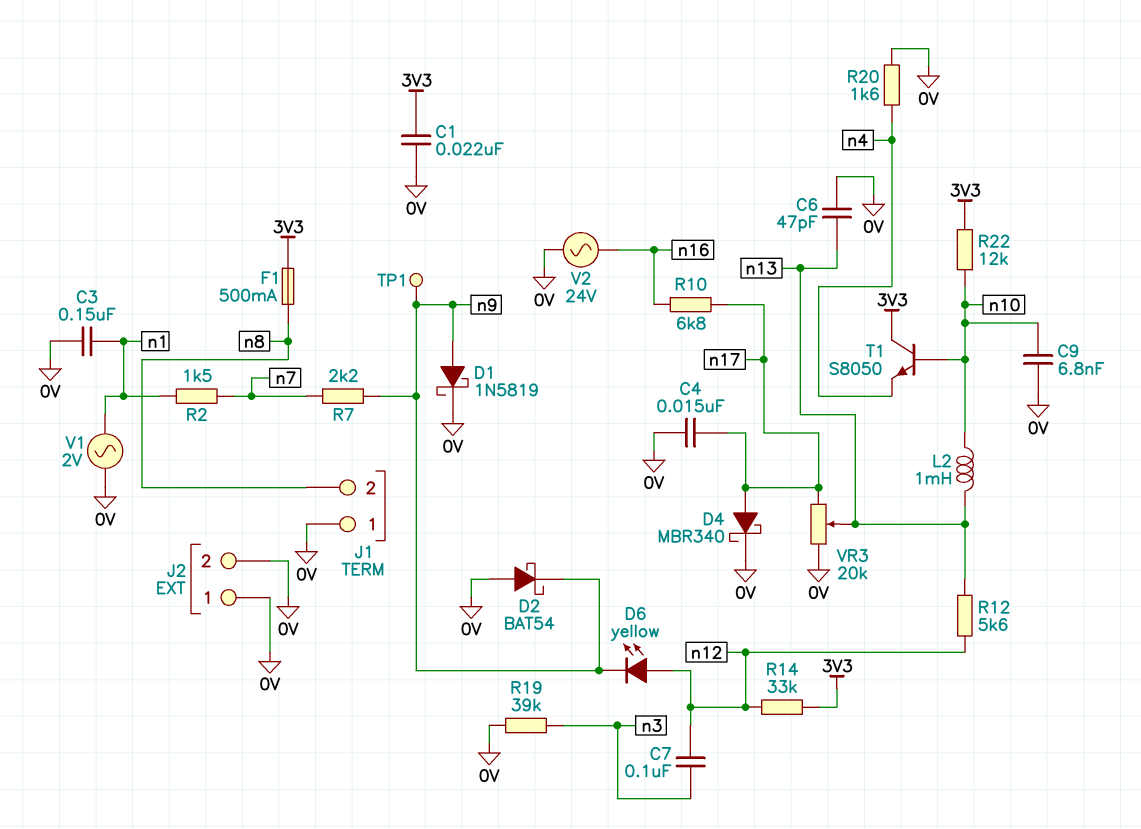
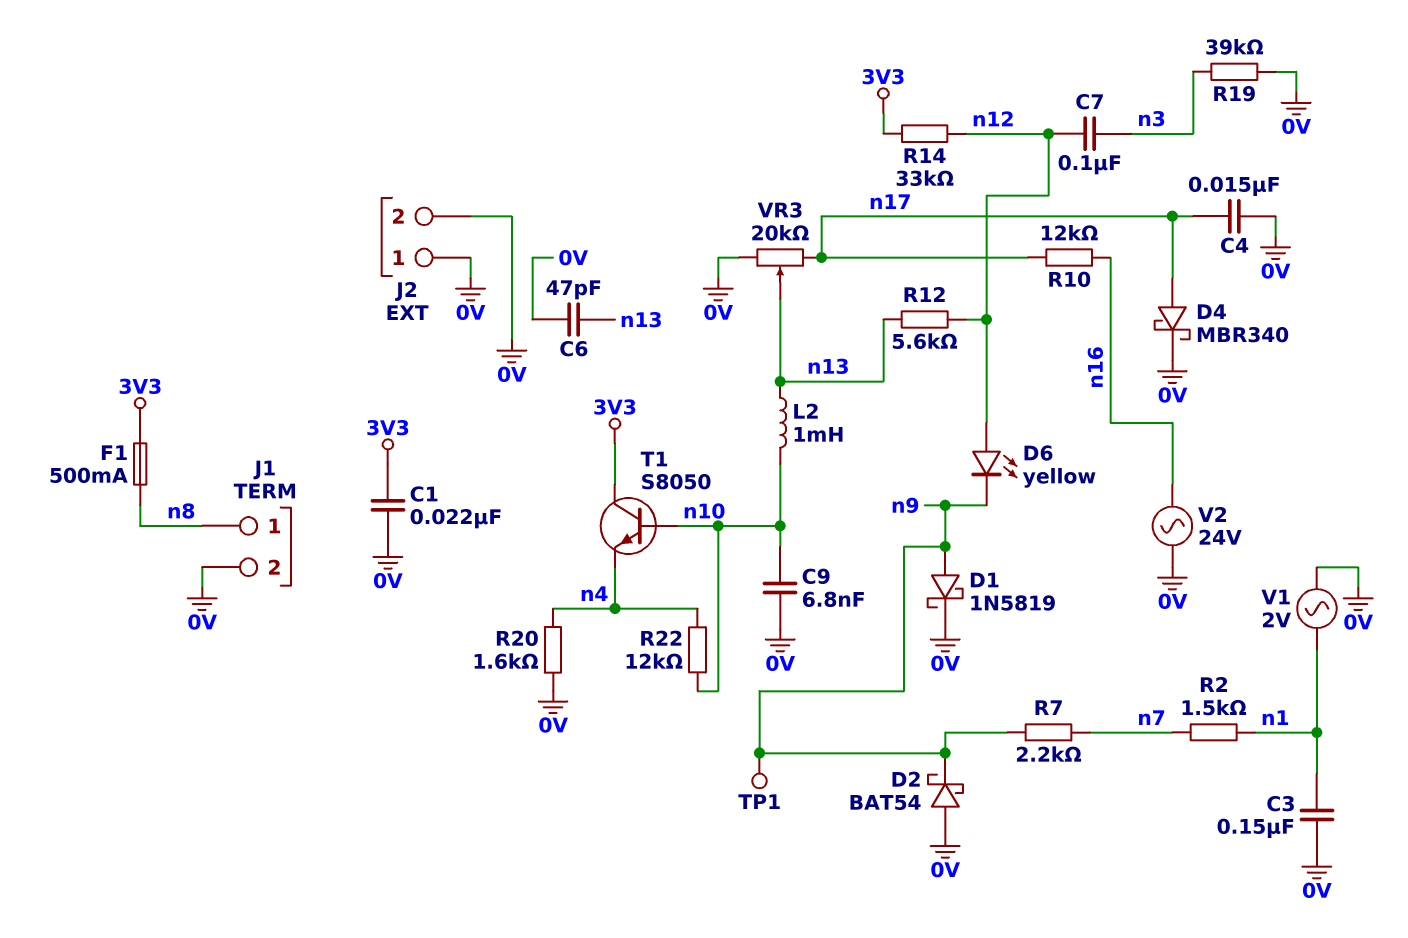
J1 pin 1: 0V -> n8
J1 pin 2: n8 -> 0V
R10: 6.8k (n16, n17) -> 12k (n16, n17)
R22: 12k (3V3, n10) -> 12k (n4, n10)

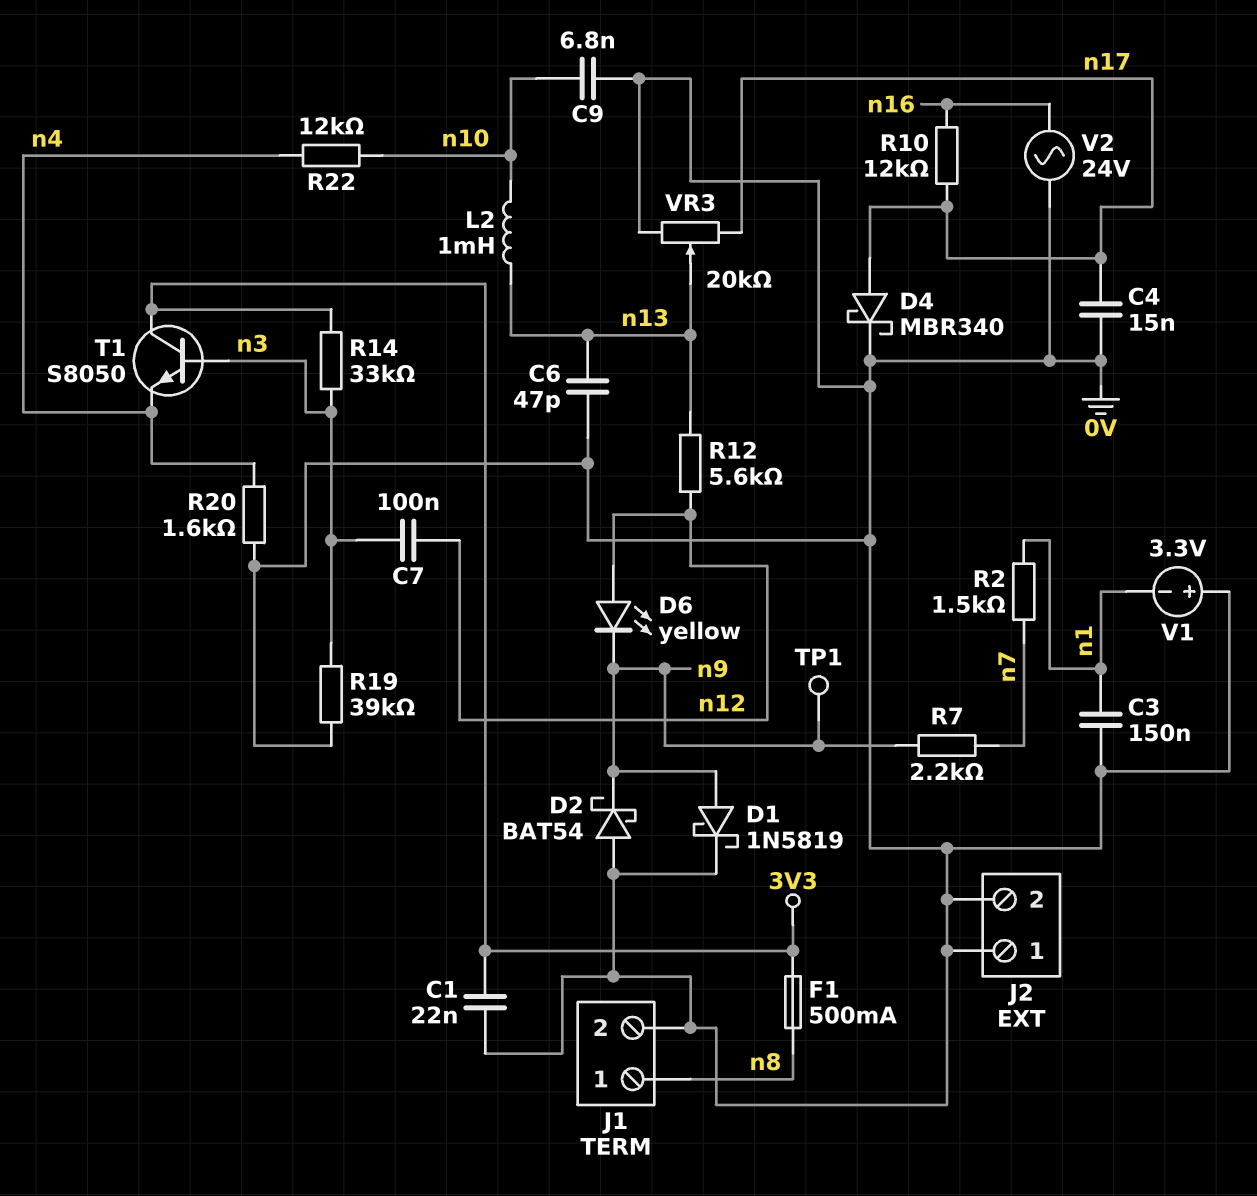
R14: 33k (3V3, n12) -> 33k (3V3, n3)
T1: NPN S8050 (B n10, C 3V3, E n4) -> NPN S8050 (B n3, C 3V3, E n4)
V1: AC 2V (0V, n1) -> 3.3V (plus 0V, minus n1)

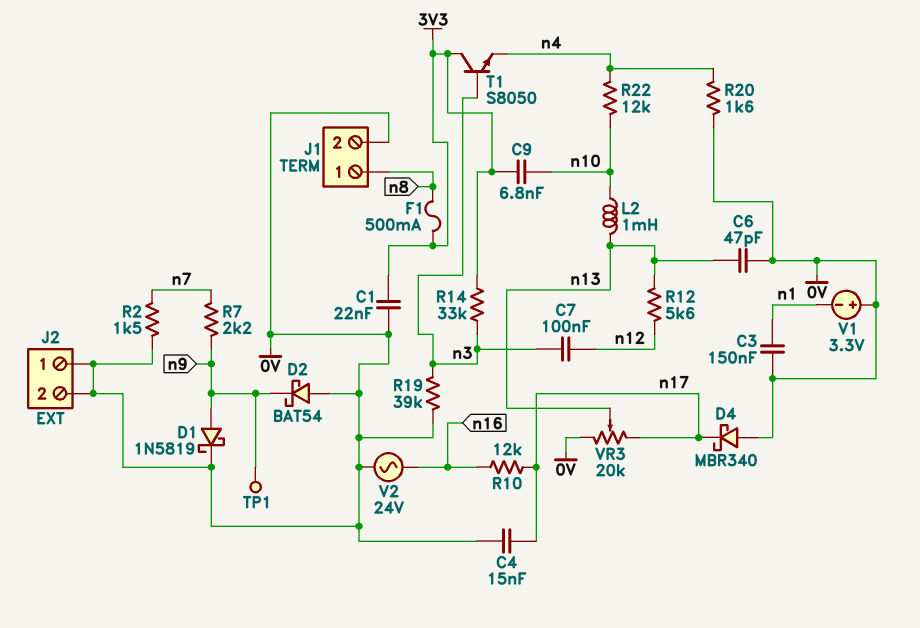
C9: 6.8nF (0V, n10) -> 6.8nF (3V3, n10)
D4: schottky MBR340 (A n17, K 0V) -> schottky MBR340 (A 0V, K n17)
D6: LED yellow (A n12, K n9) -> none
R2: 1.5k (n1, n7) -> 1.5k (0V, n7)

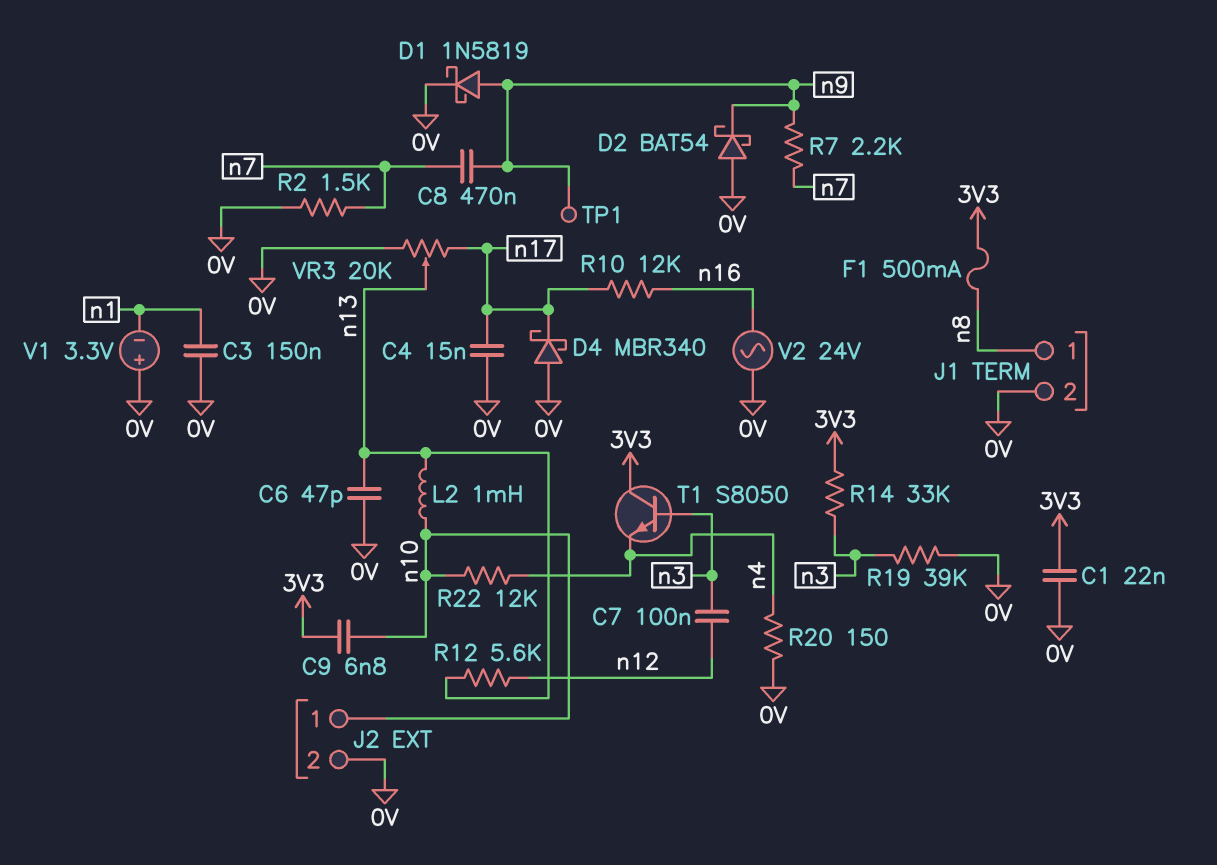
C8: none -> 470nF (n7, n9)
J2 pin 1: 0V -> n10
R20: 1.6k (0V, n4) -> 150 (0V, n4)

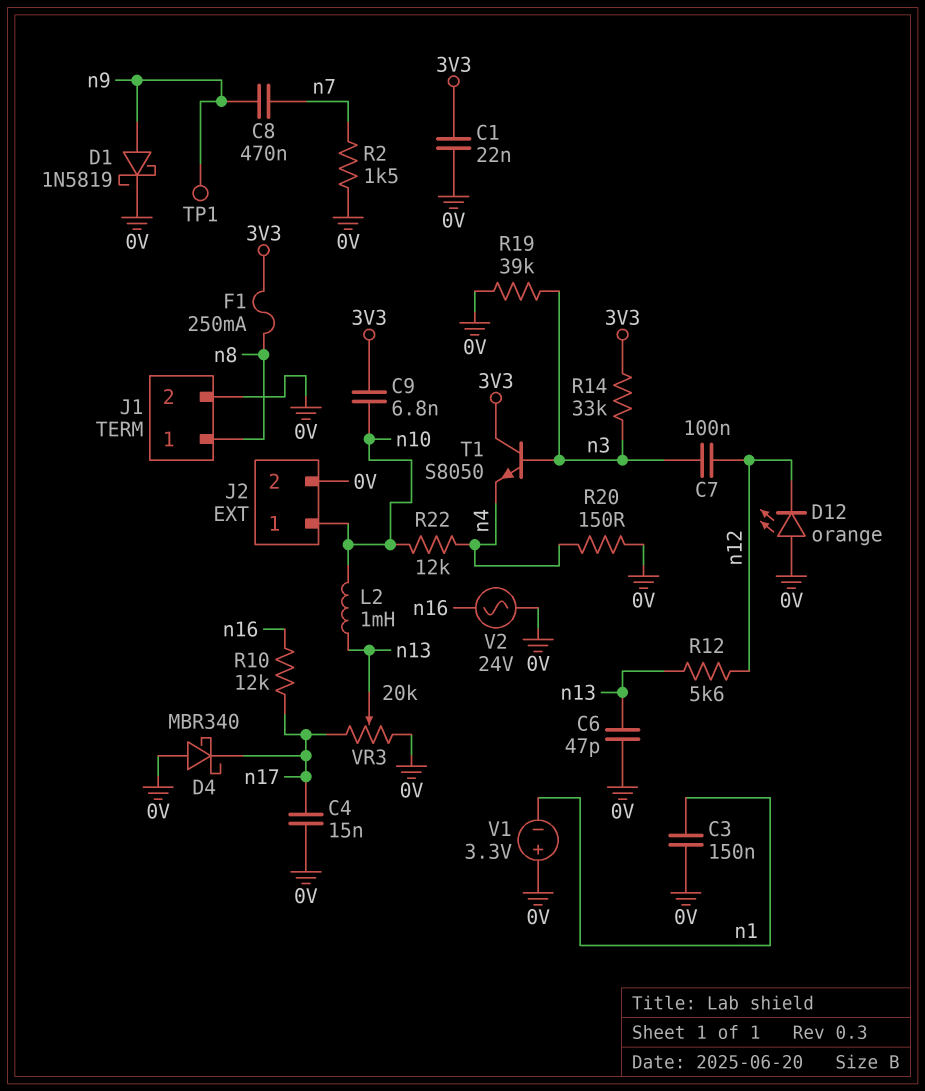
D2: schottky BAT54 (A 0V, K n9) -> none
D12: none -> LED orange (A 0V, K n12)
F1: 500mA (3V3, n8) -> 250mA (3V3, n8)
R7: 2.2k (n7, n9) -> none

